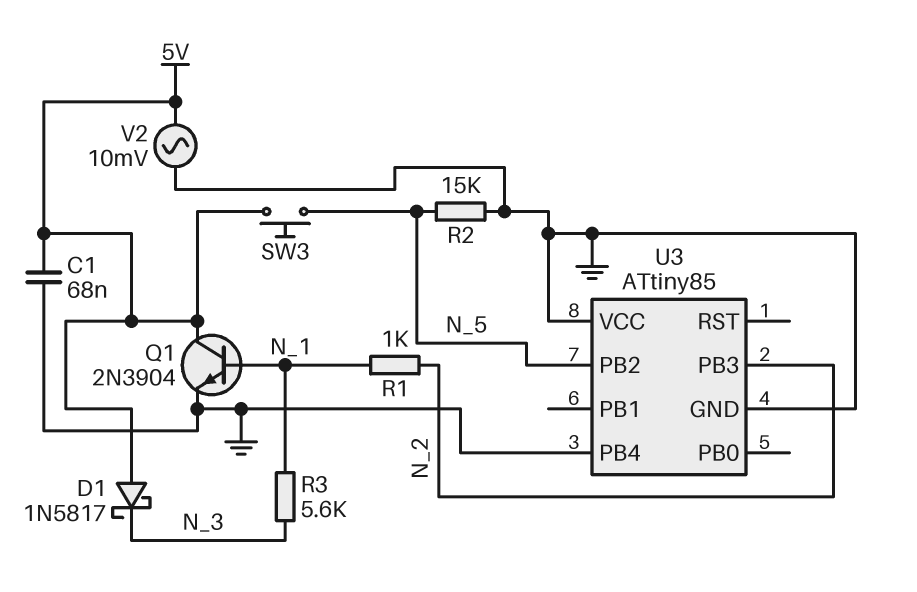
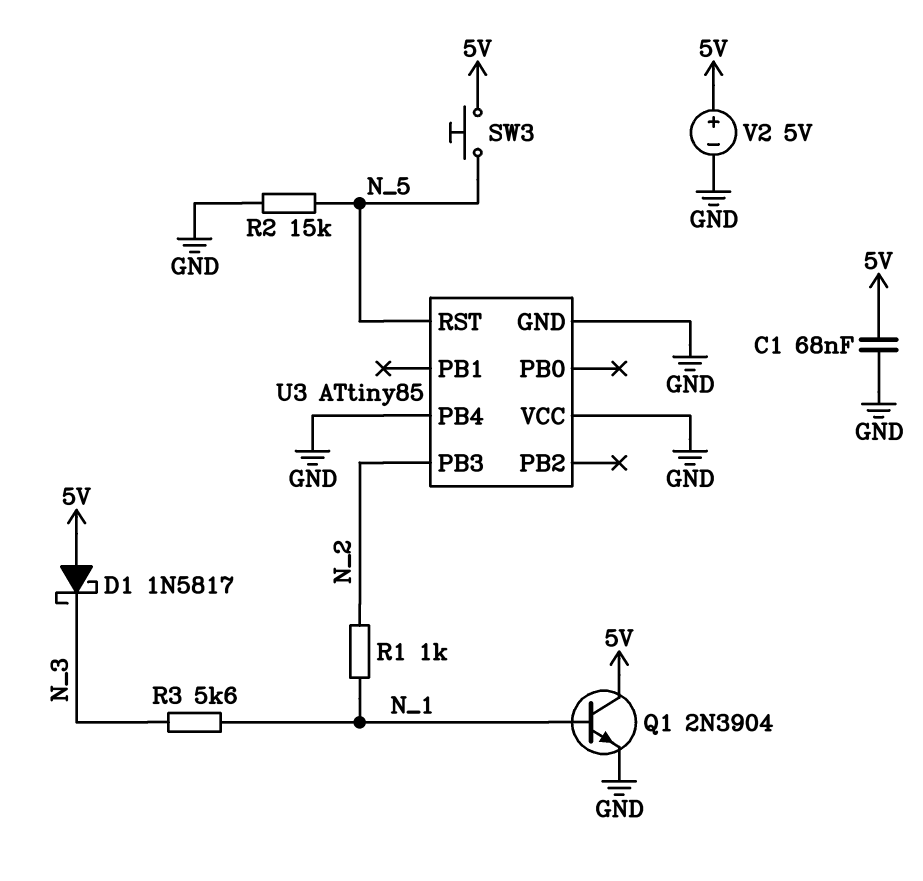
U3 pin PB2: N_5 -> none
U3 pin RST: none -> N_5
V2: AC 10mV (5V, GND) -> 5V (plus 5V, minus GND)

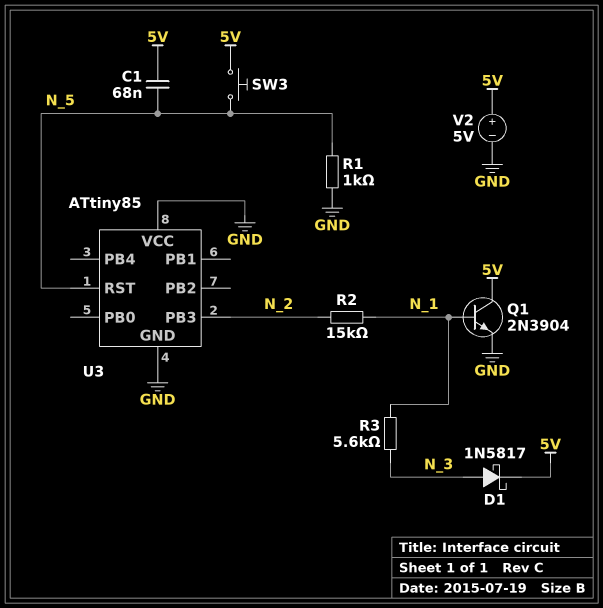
C1: 68nF (5V, GND) -> 68nF (5V, N_5)
D1: schottky 1N5817 (A 5V, K N_3) -> schottky 1N5817 (A N_3, K 5V)
R1: 1k (N_1, N_2) -> 1k (GND, N_5)
R2: 15k (GND, N_5) -> 15k (N_1, N_2)
U3 pin PB4: GND -> none

